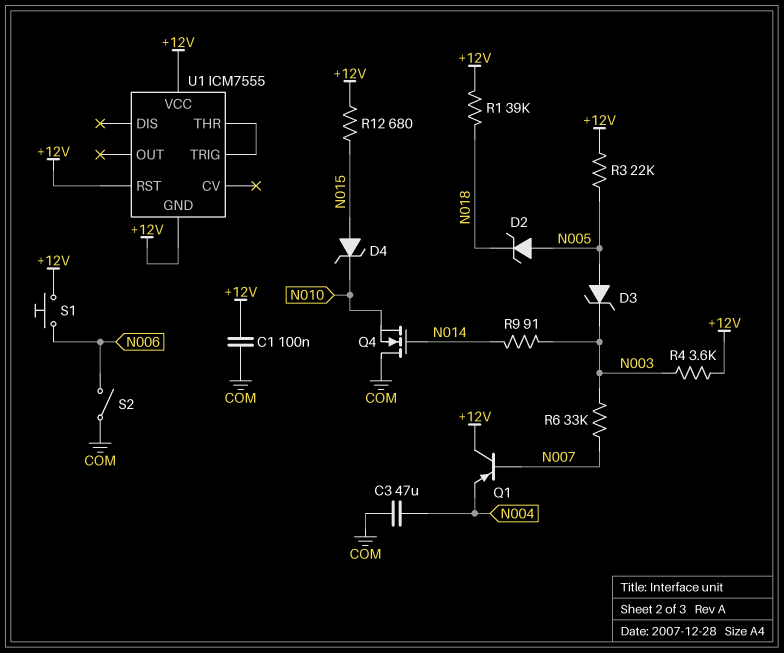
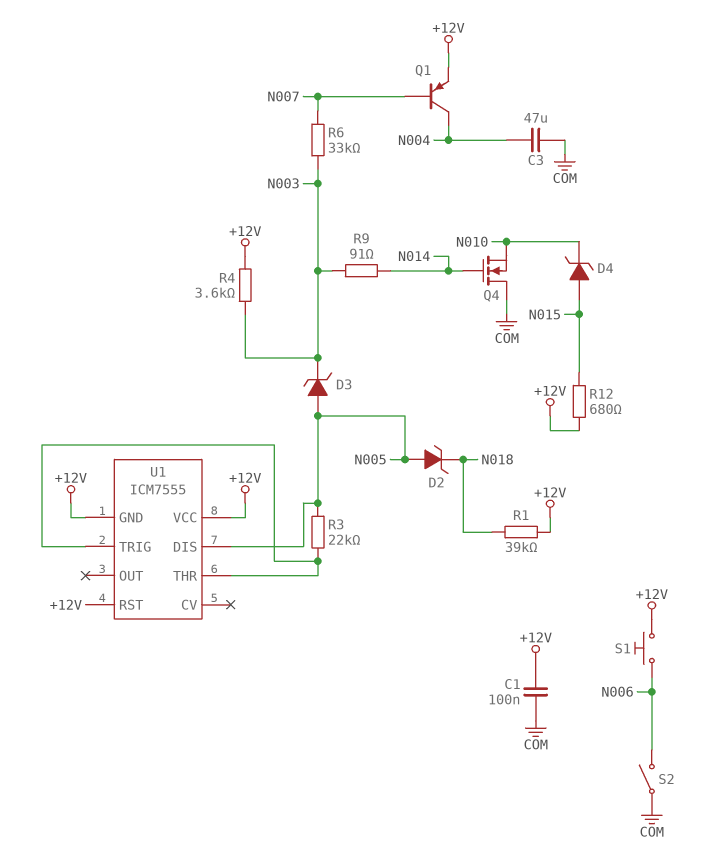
Q1: PNP (B N007, C +12V, E N004) -> PNP (B N007, C N004, E +12V)
R3: 22k (+12V, N005) -> 22k (N005, U1/THR)
U1 pin DIS: none -> N005

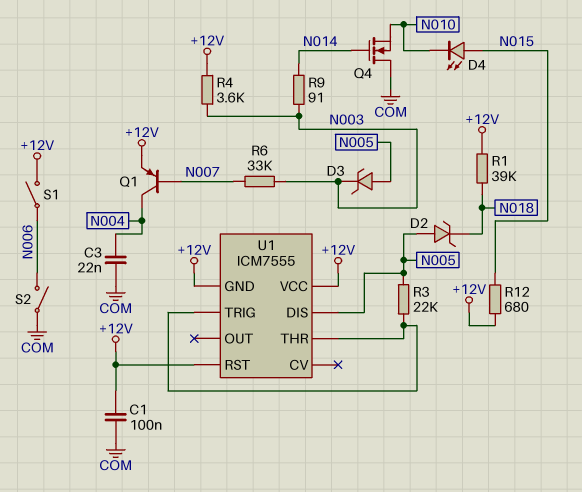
C3: 47uF (COM, N004) -> 22nF (COM, N004)
D4: zener (A N015, K N010) -> LED (A N015, K N010)
S1: button (+12V, N006) -> switch (+12V, N006)

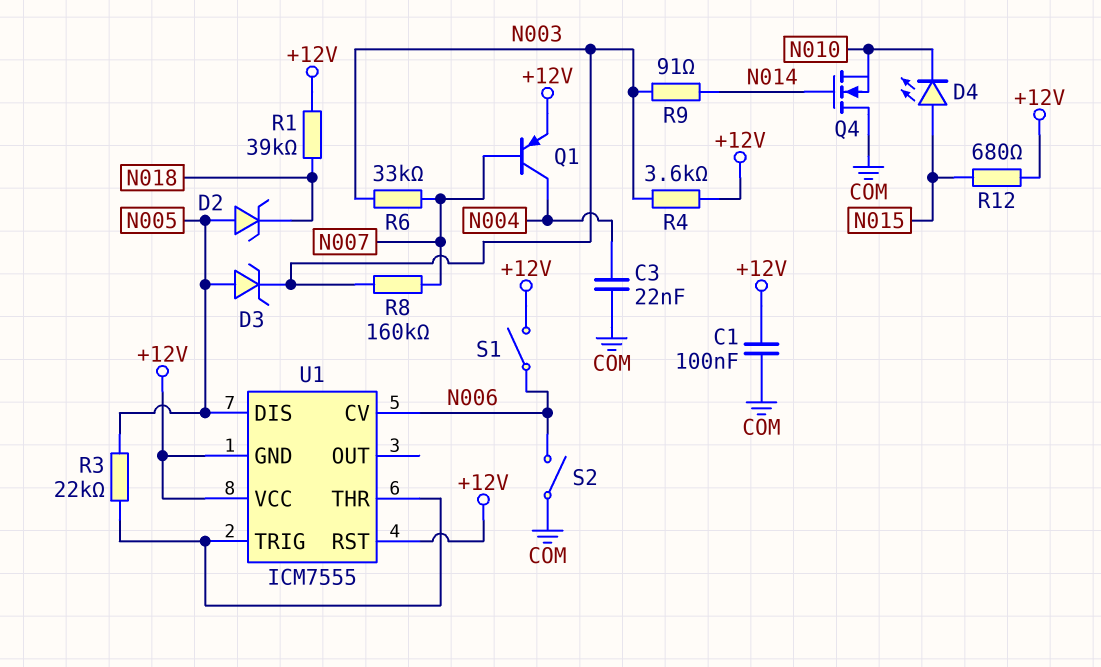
R8: none -> 160k (N003, N007)
U1 pin CV: none -> N006

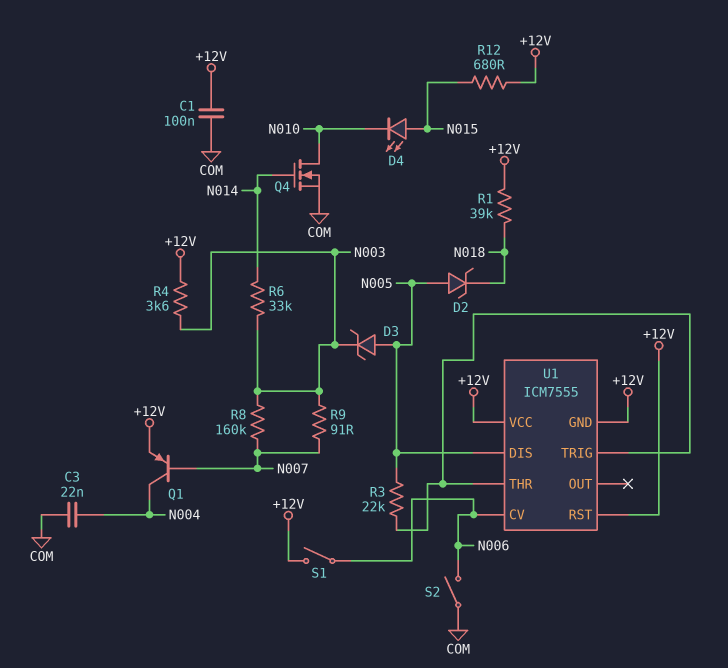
Q4: NMOS (G N014, D COM, S N010) -> NMOS (G N014, D N010, S COM)
R6: 33k (N003, N007) -> 33k (N003, N014)
R9: 91 (N003, N014) -> 91 (N003, N007)

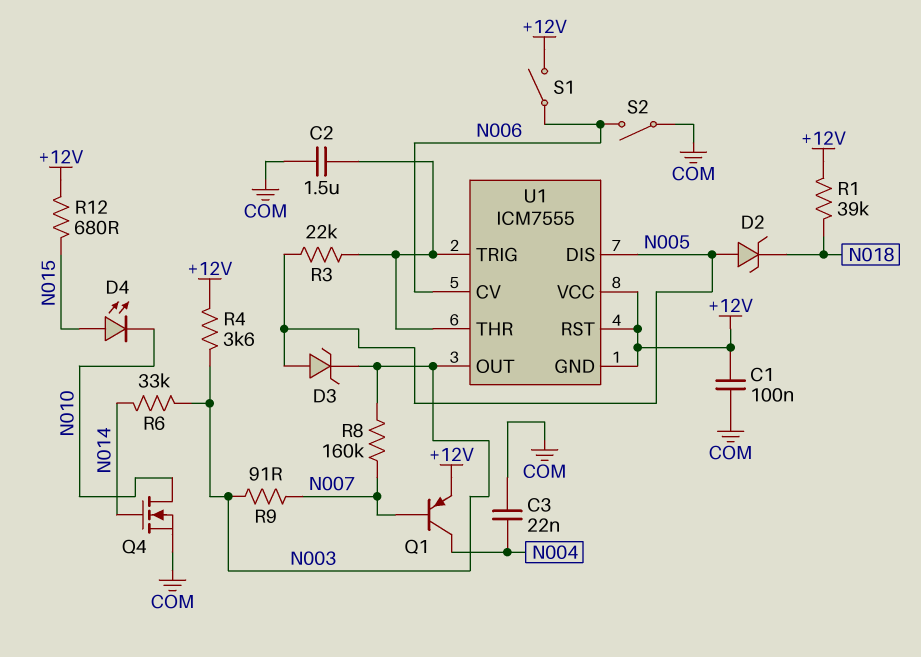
C2: none -> 1.5uF (COM, U1/THR)
U1 pin OUT: none -> N003

